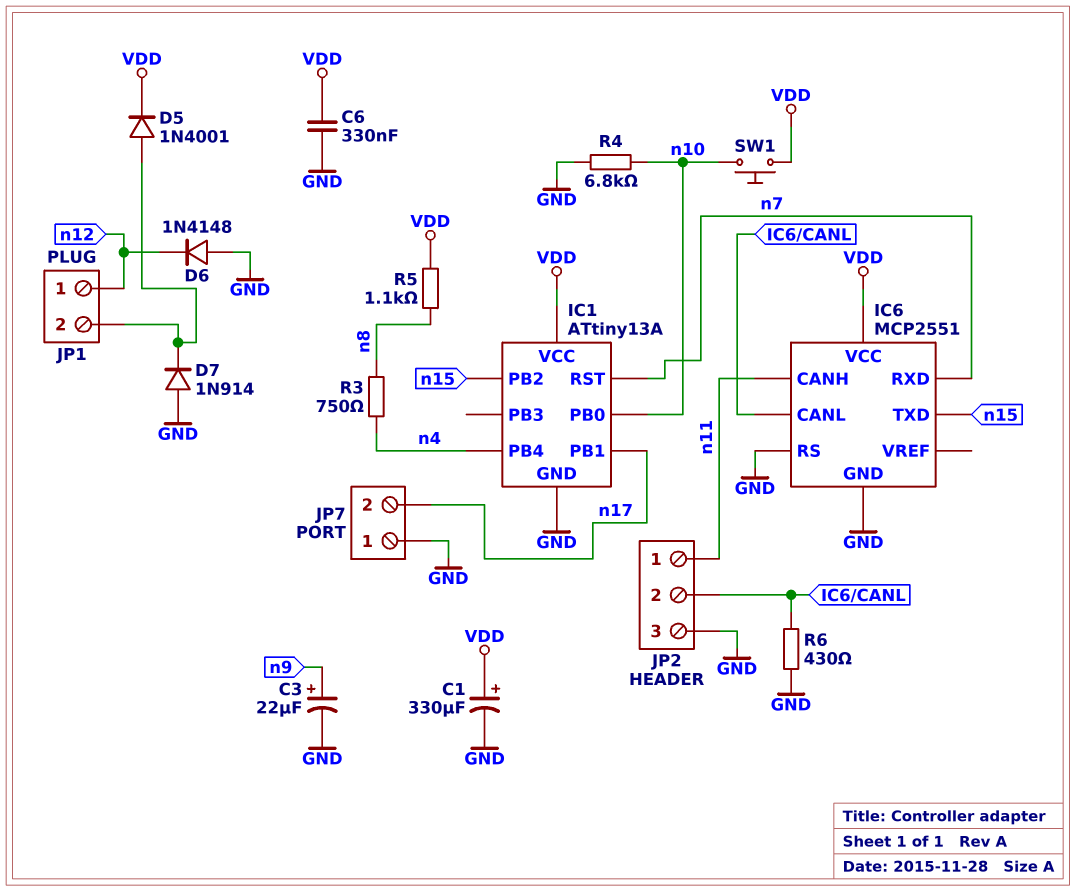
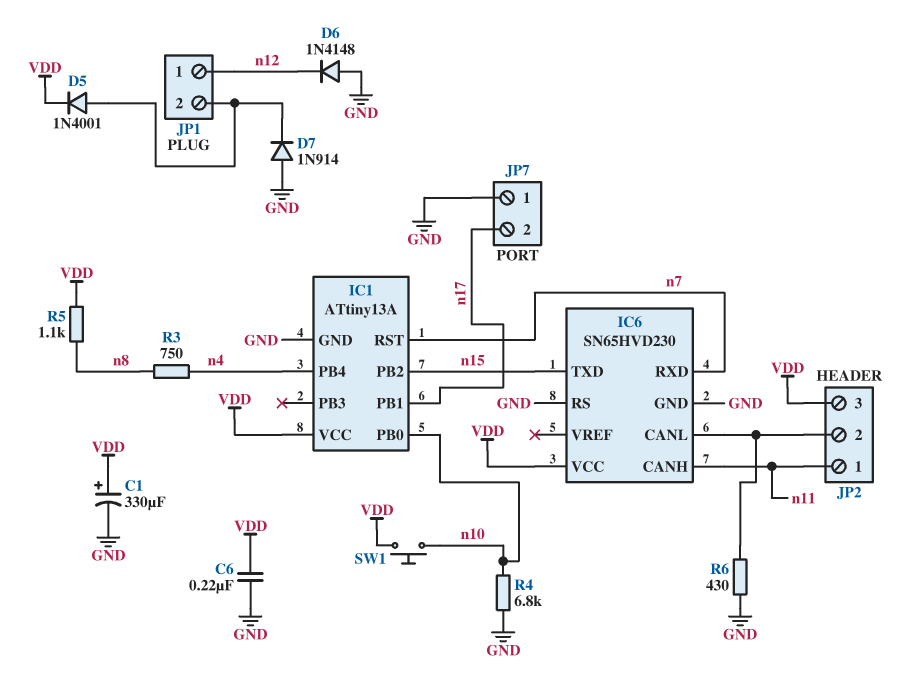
C3: 22uF (plus n9, minus GND) -> none
C6: 330nF (GND, VDD) -> 220nF (GND, VDD)
IC6: MCP2551 -> SN65HVD230
JP2 pin 3: GND -> VDD

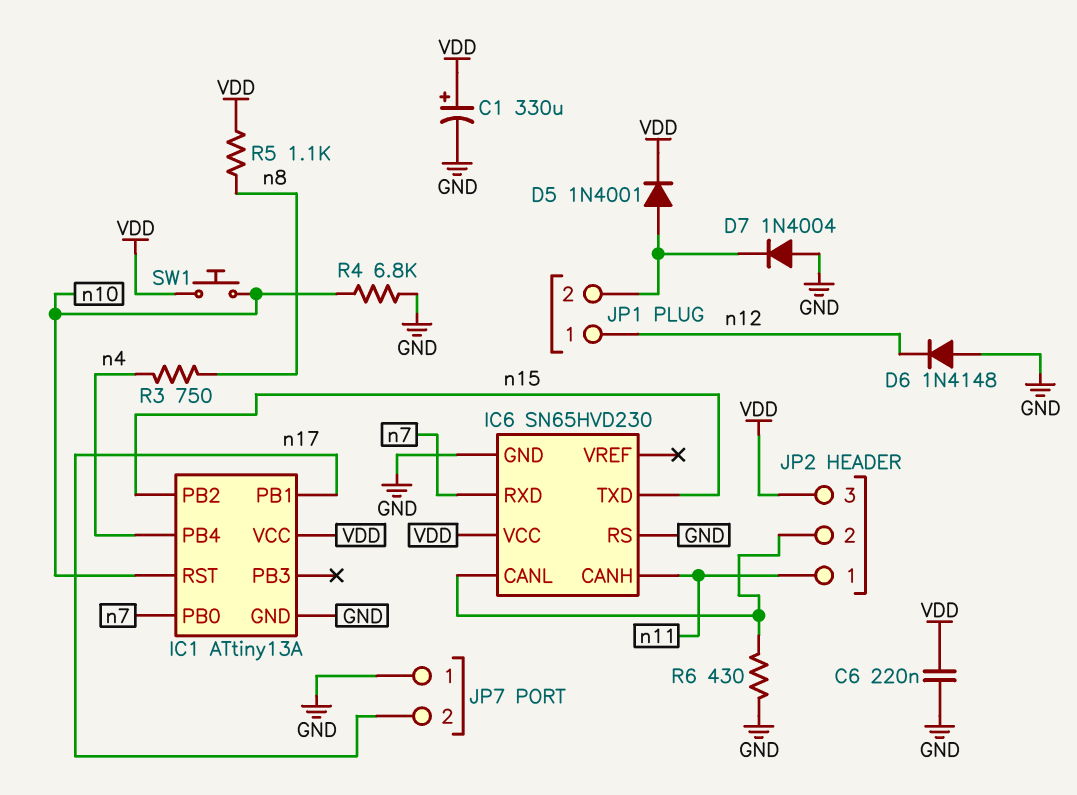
D7: diode 1N914 (A GND, K JP1/2) -> diode 1N4004 (A GND, K JP1/2)
IC1 pin PB0: n10 -> n7
IC1 pin RST: n7 -> n10

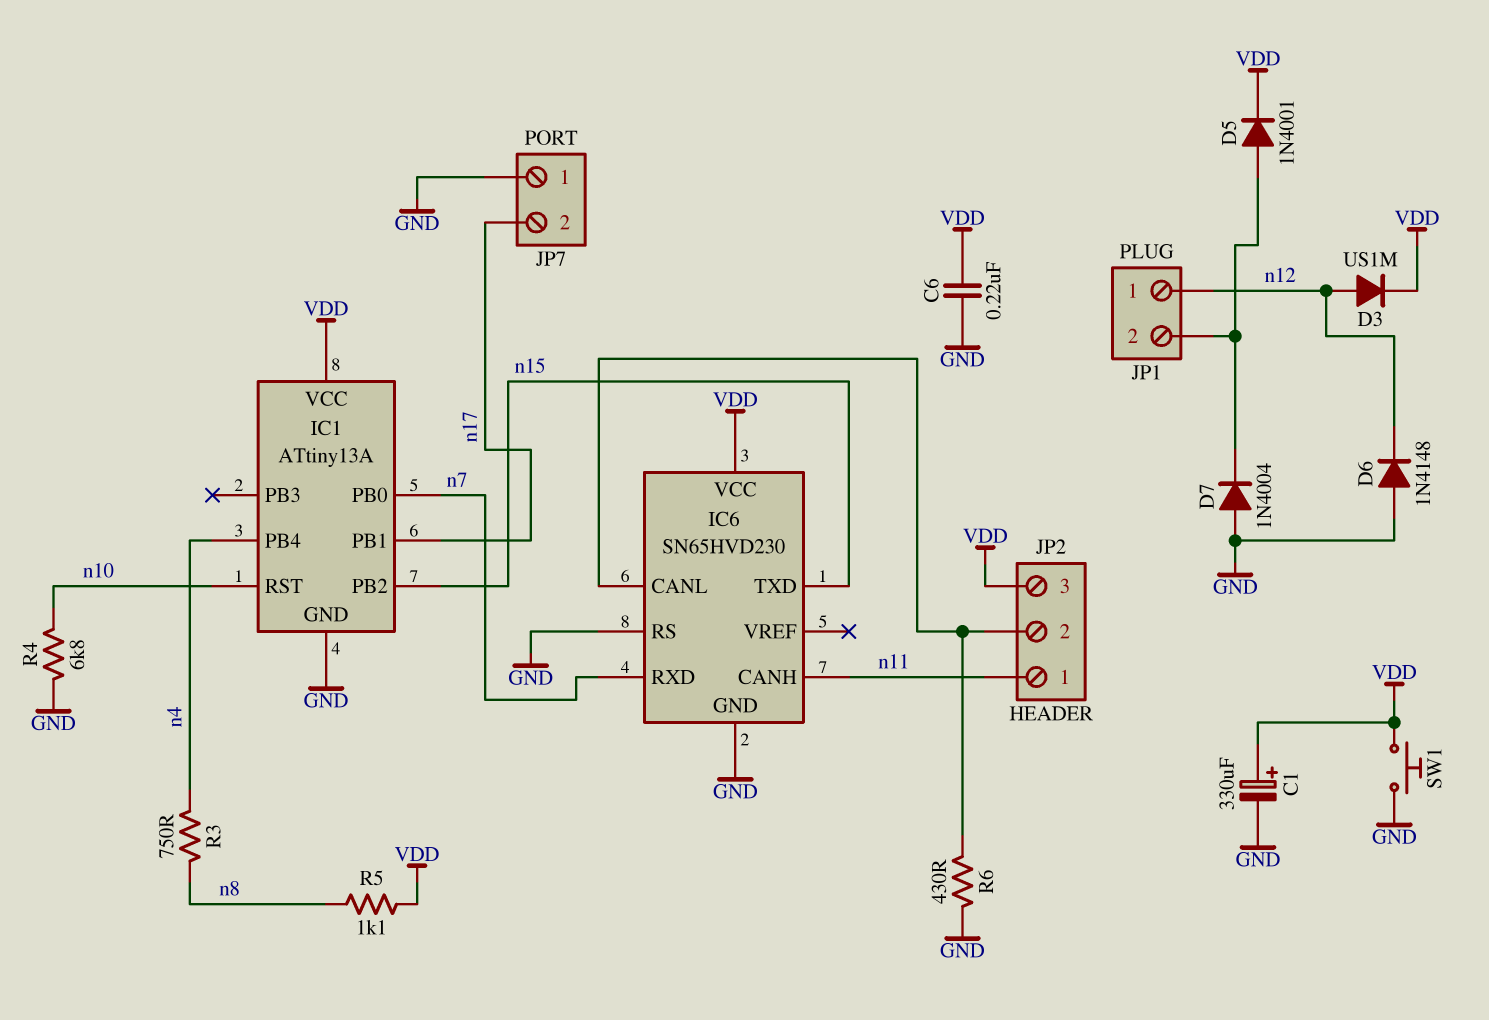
D3: none -> diode US1M (A n12, K VDD)
SW1: button (VDD, n10) -> button (GND, VDD)

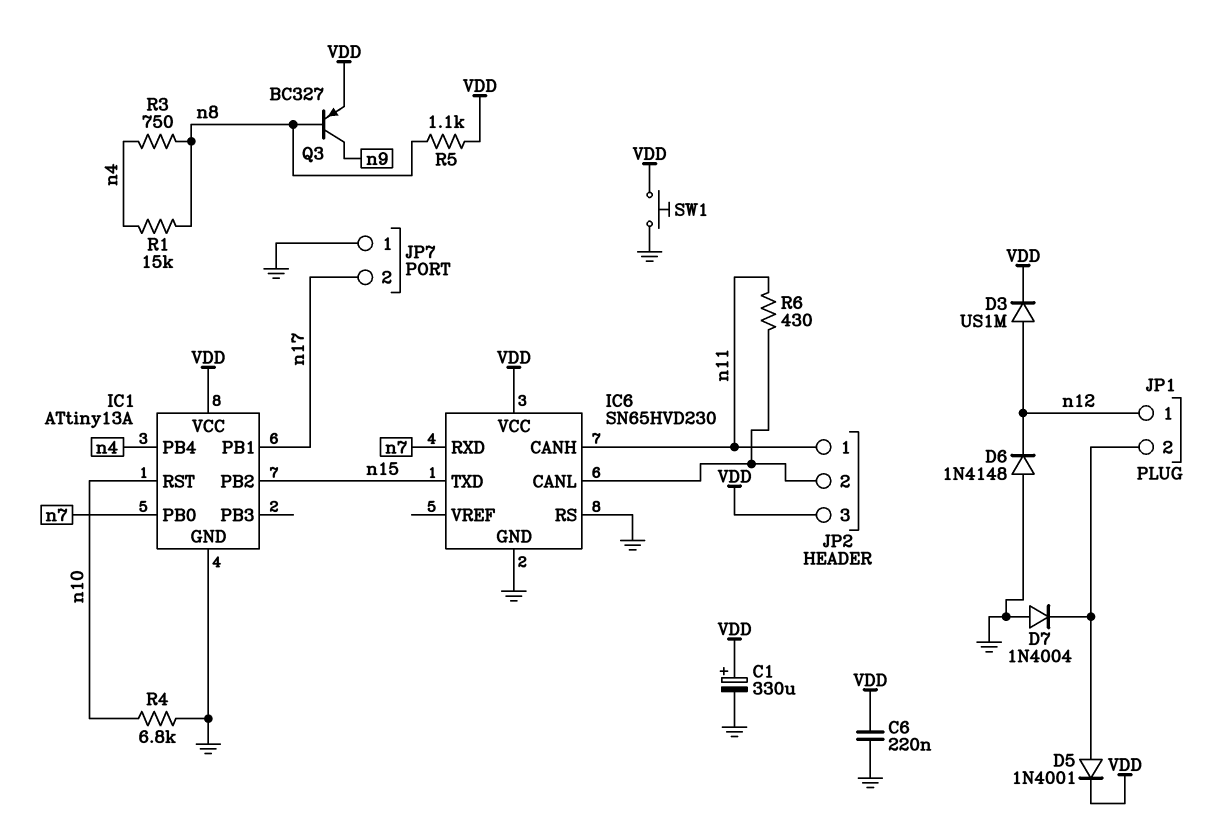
Q3: none -> PNP BC327 (B n8, C n9, E VDD)
R1: none -> 15k (n4, n8)
R6: 430 (GND, IC6/CANL) -> 430 (IC6/CANL, n11)

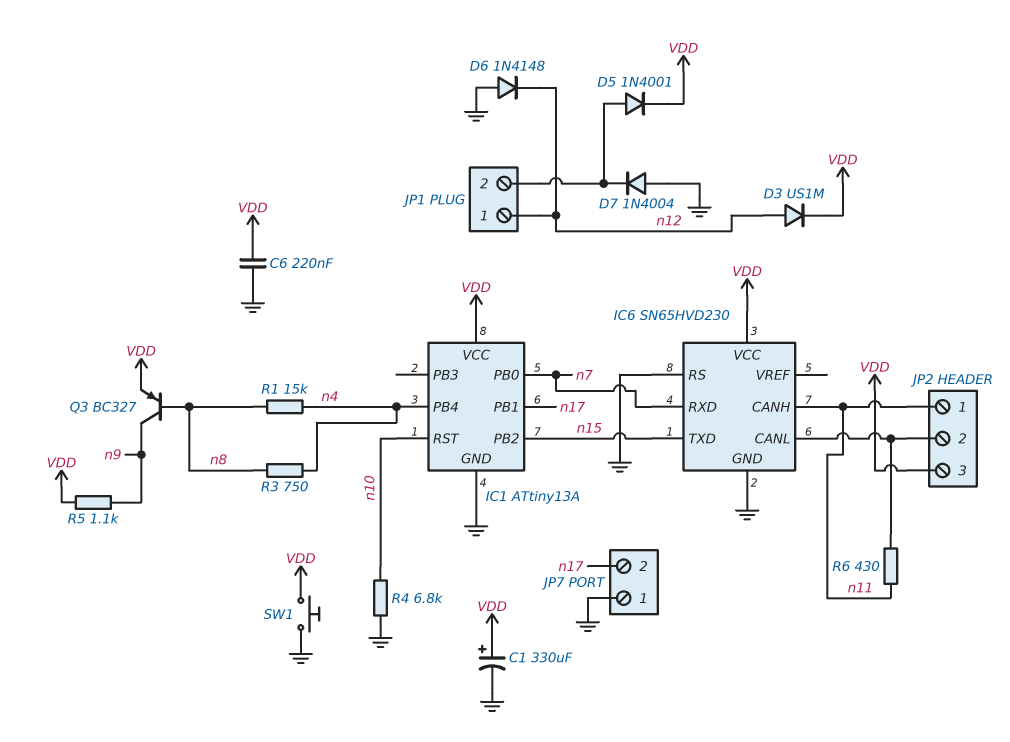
R5: 1.1k (VDD, n8) -> 1.1k (VDD, n9)

